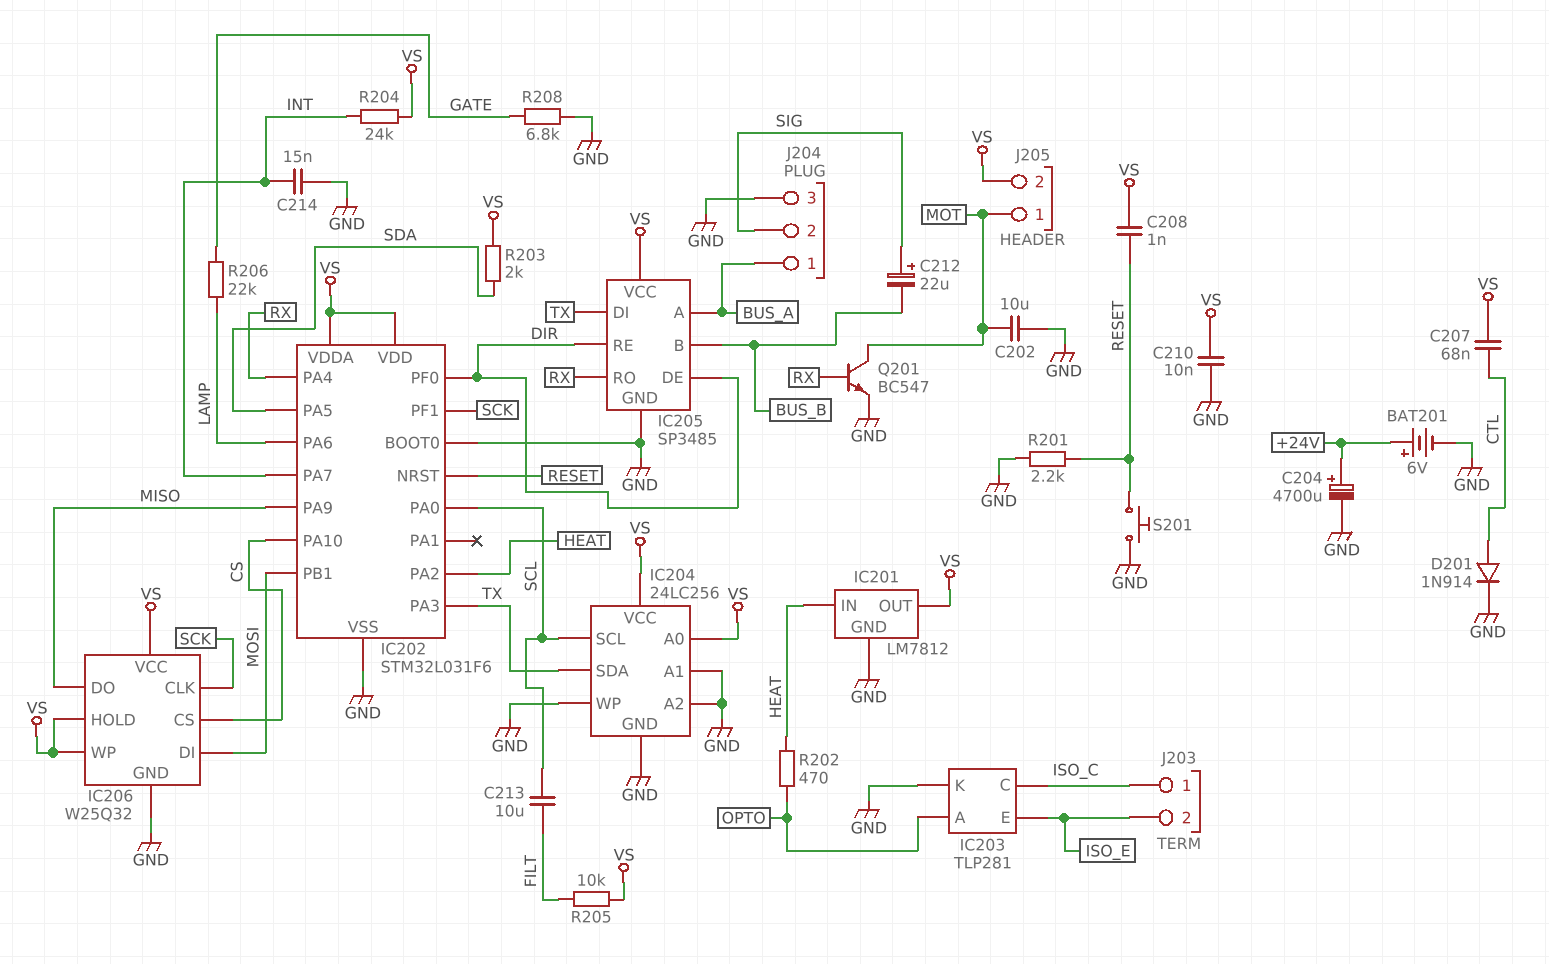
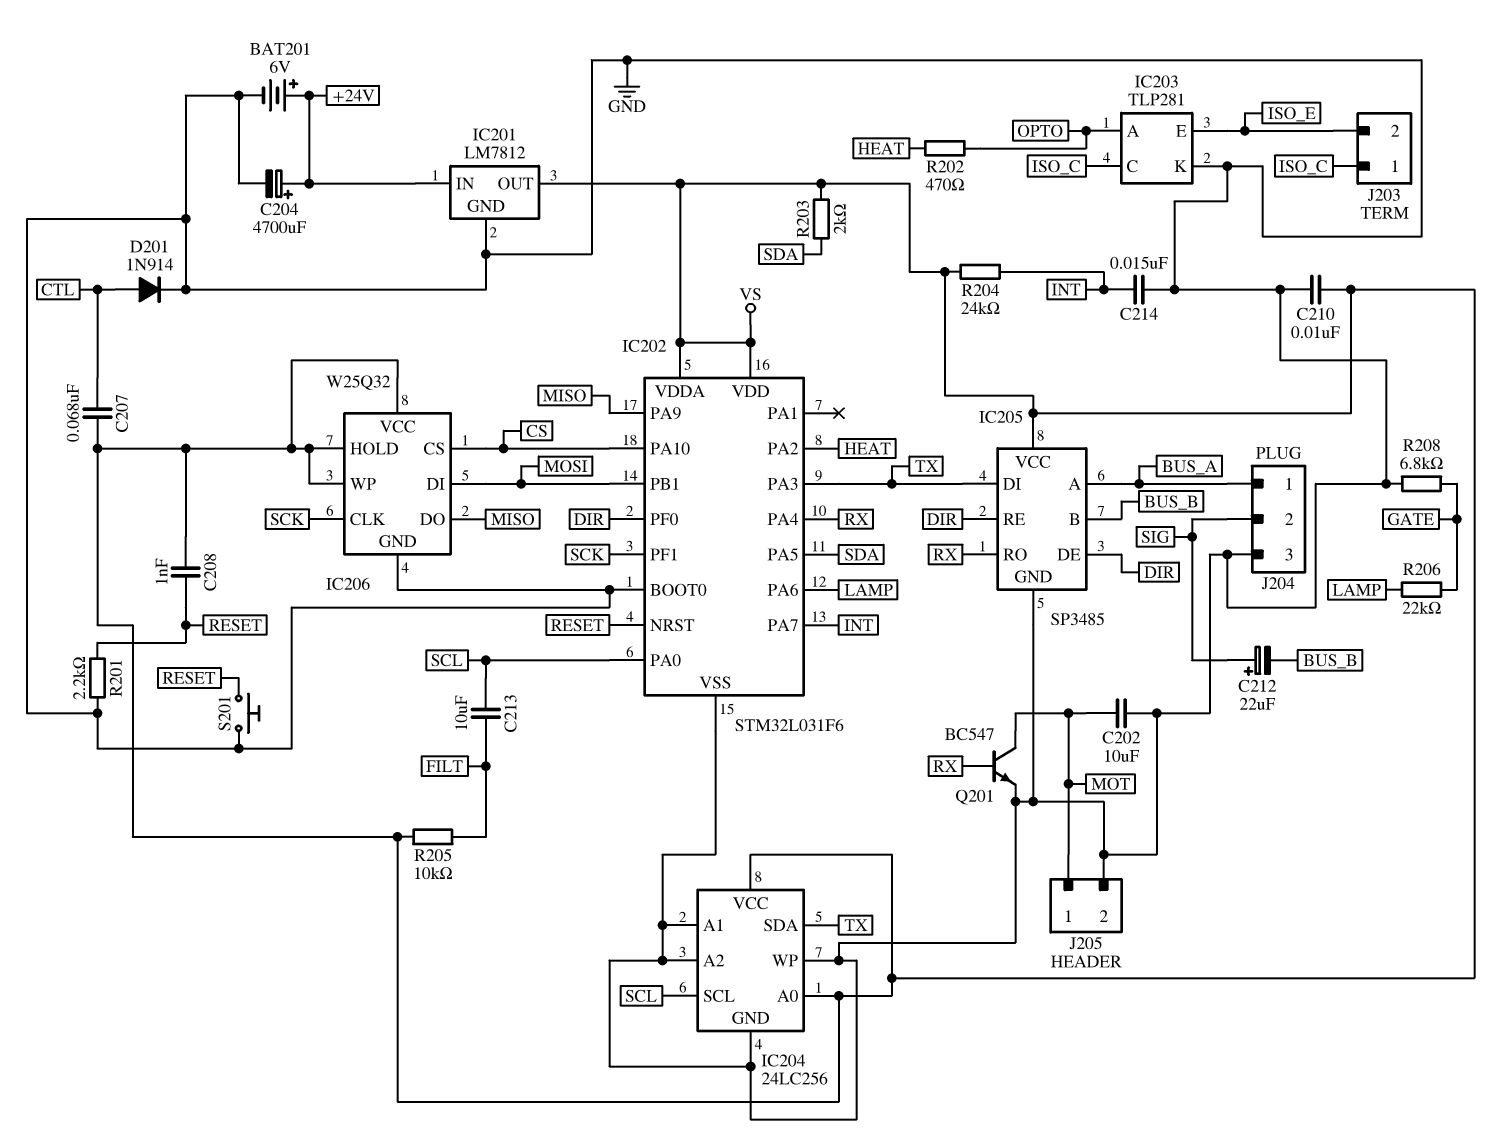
IC201 pin IN: HEAT -> +24V
J205 pin 2: VS -> GND

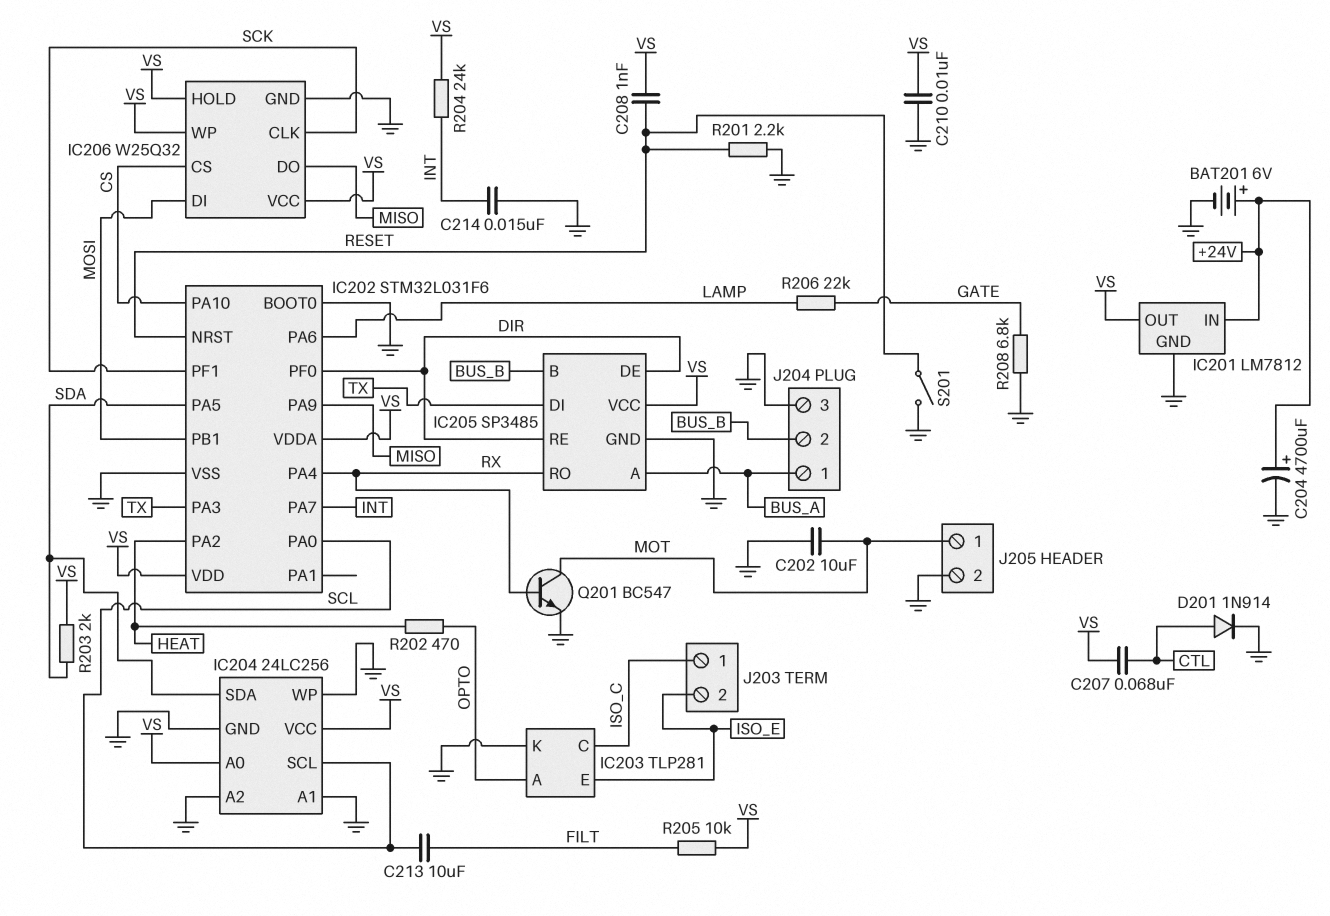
C212: 22uF (plus SIG, minus BUS_B) -> none
IC204 pin SDA: TX -> SDA
J204 pin 2: SIG -> BUS_B
S201: button (GND, RESET) -> switch (GND, RESET)

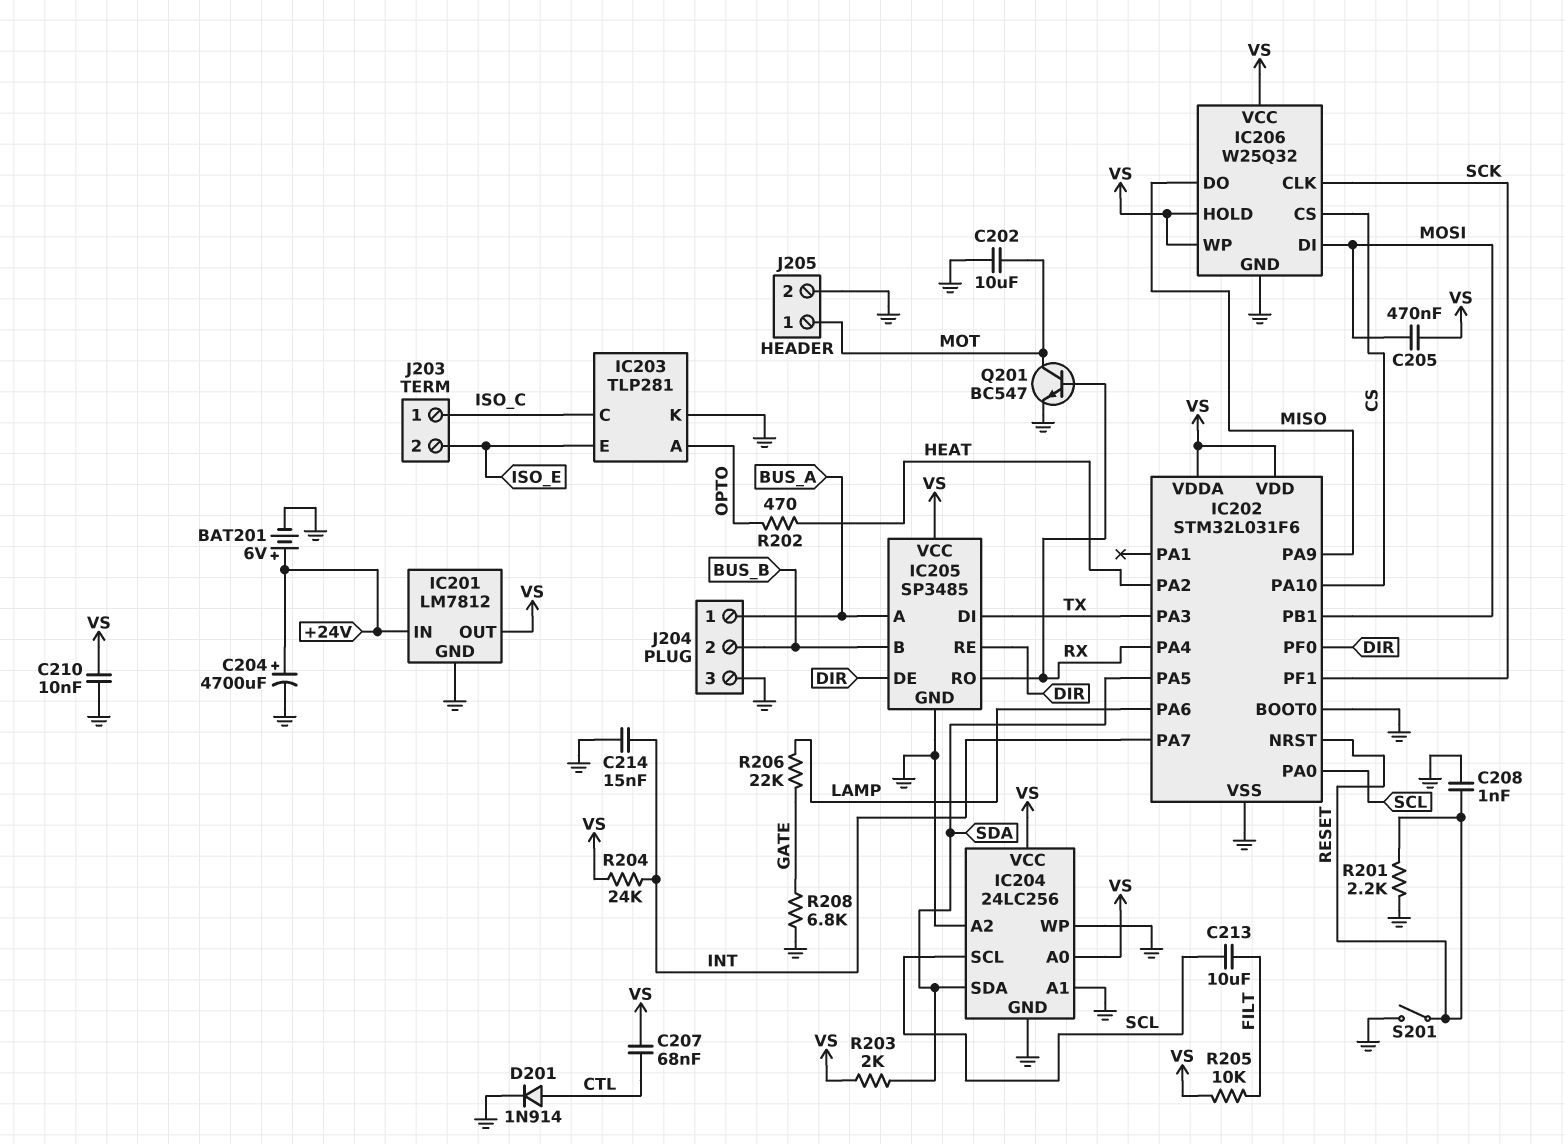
C205: none -> 470nF (MOSI, VS)
C208: 1nF (RESET, VS) -> 1nF (GND, RESET)

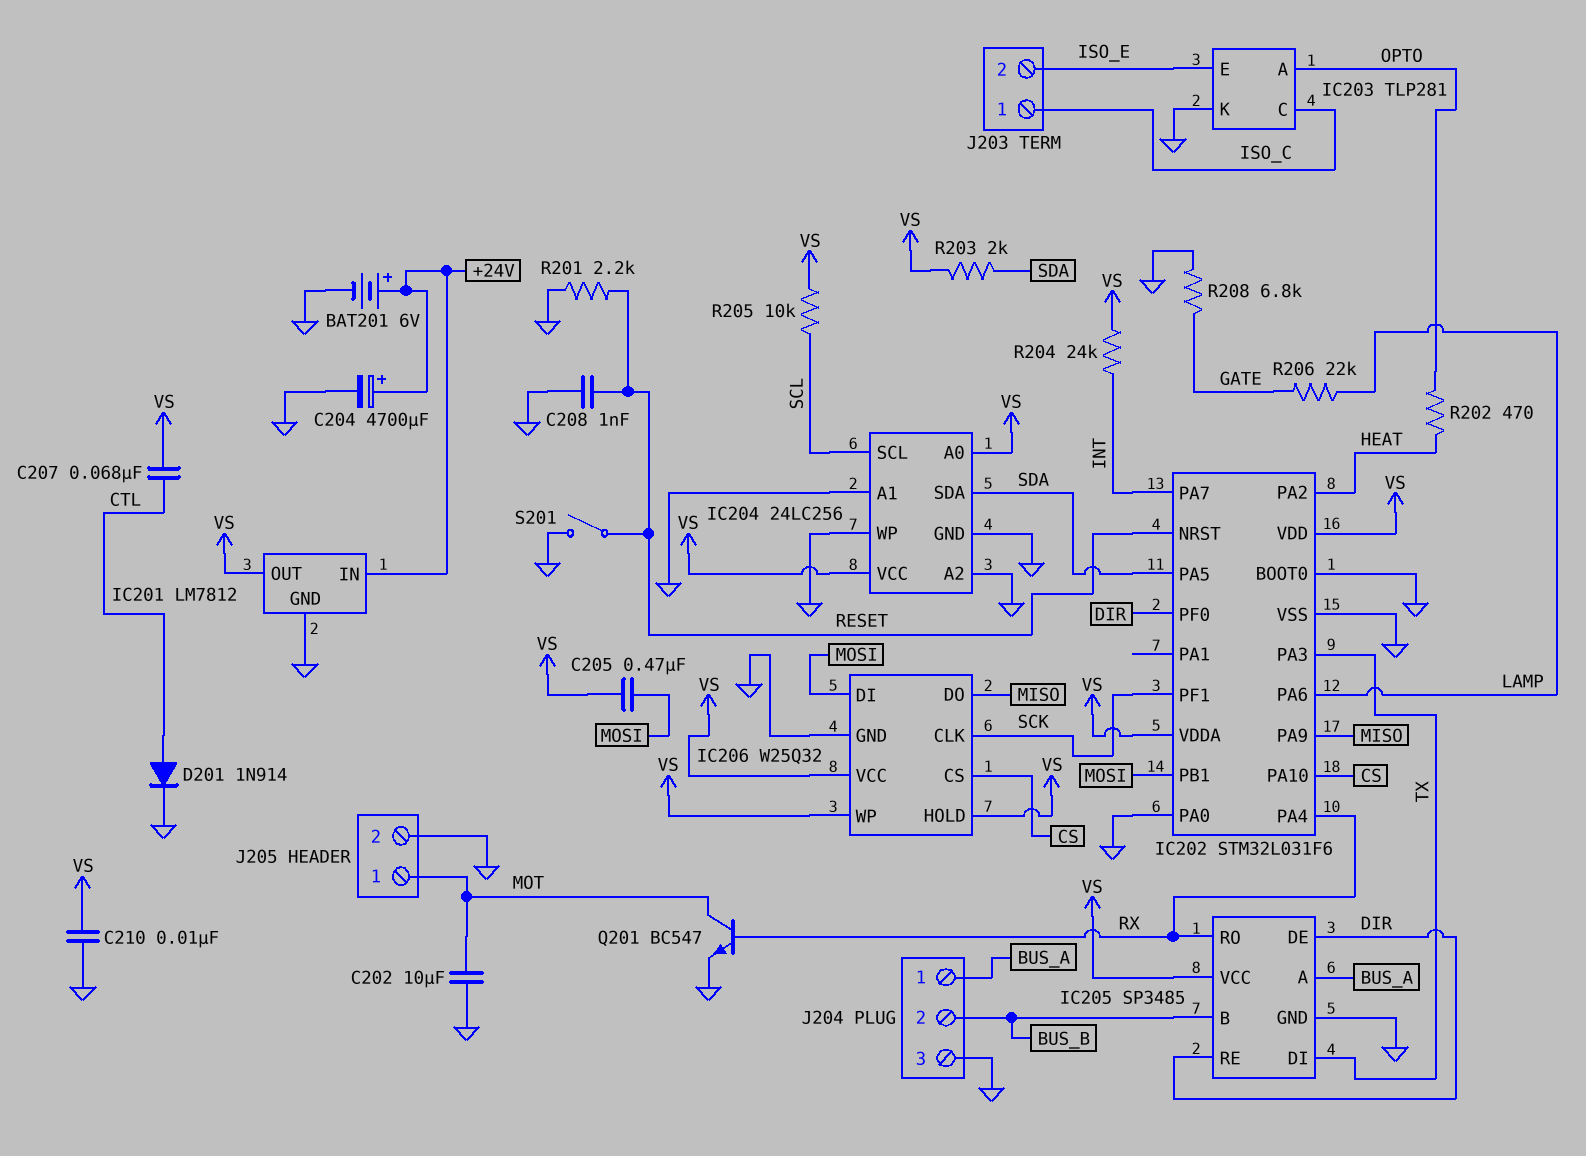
C213: 10uF (FILT, SCL) -> none
C214: 15nF (GND, INT) -> none
IC202 pin PA0: SCL -> GND
R205: 10k (FILT, VS) -> 10k (SCL, VS)

